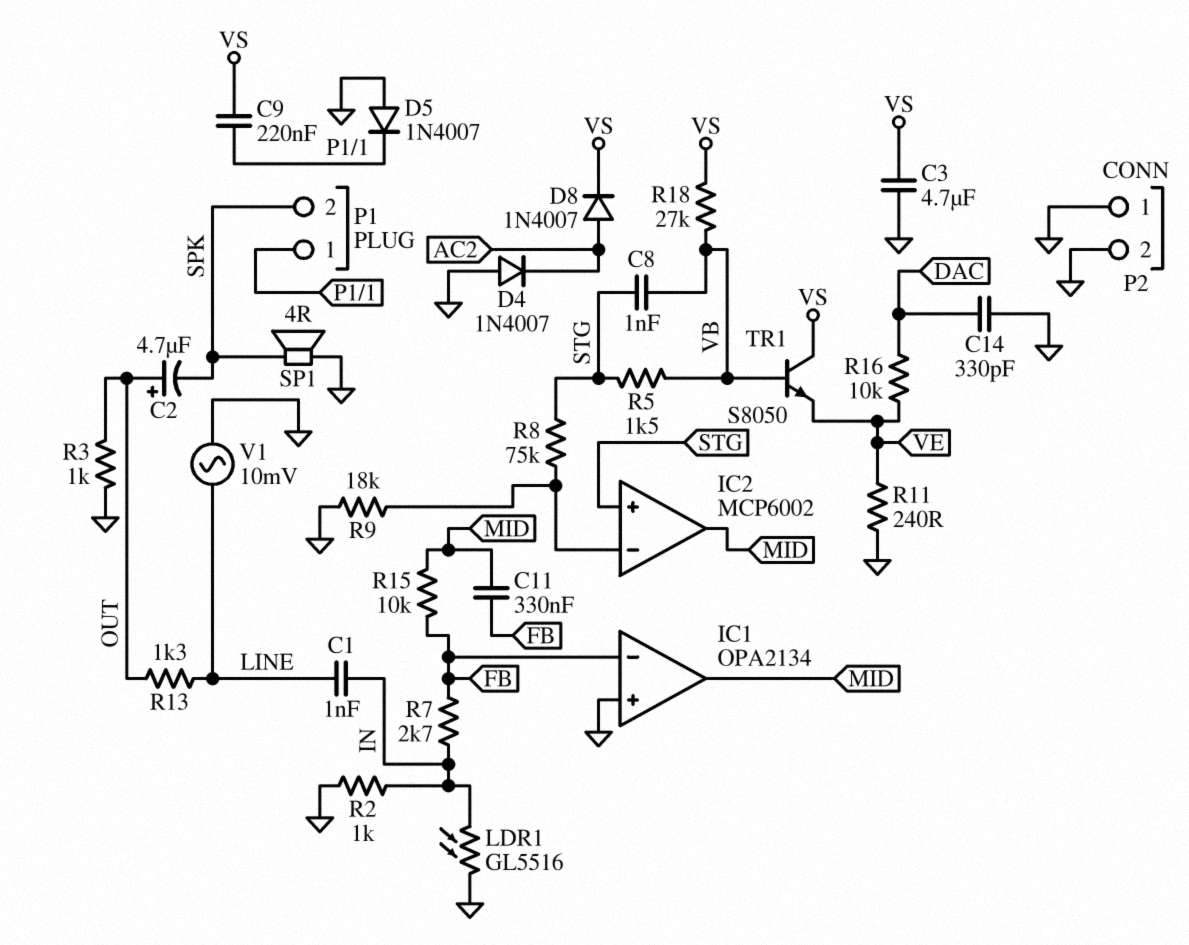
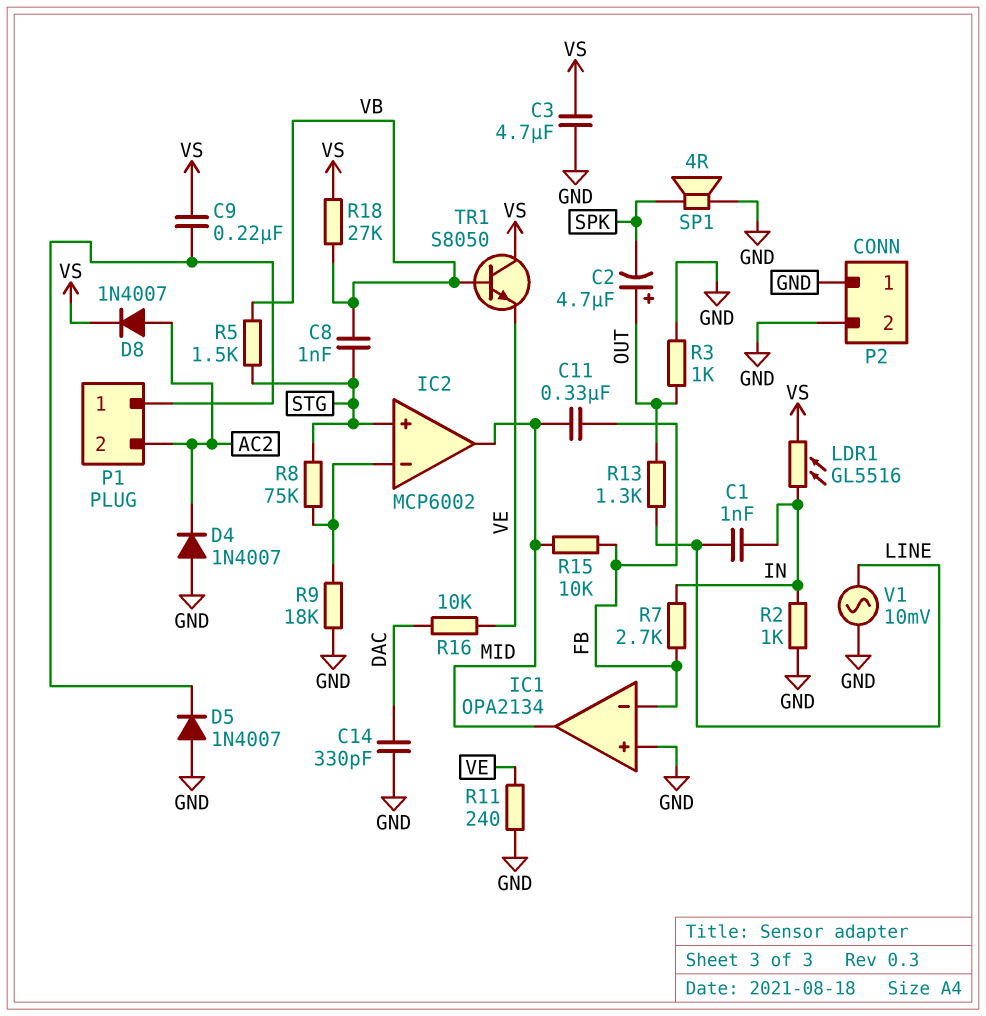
LDR1: GL5516 (GND, IN) -> GL5516 (IN, VS)
P1 pin 2: SPK -> AC2

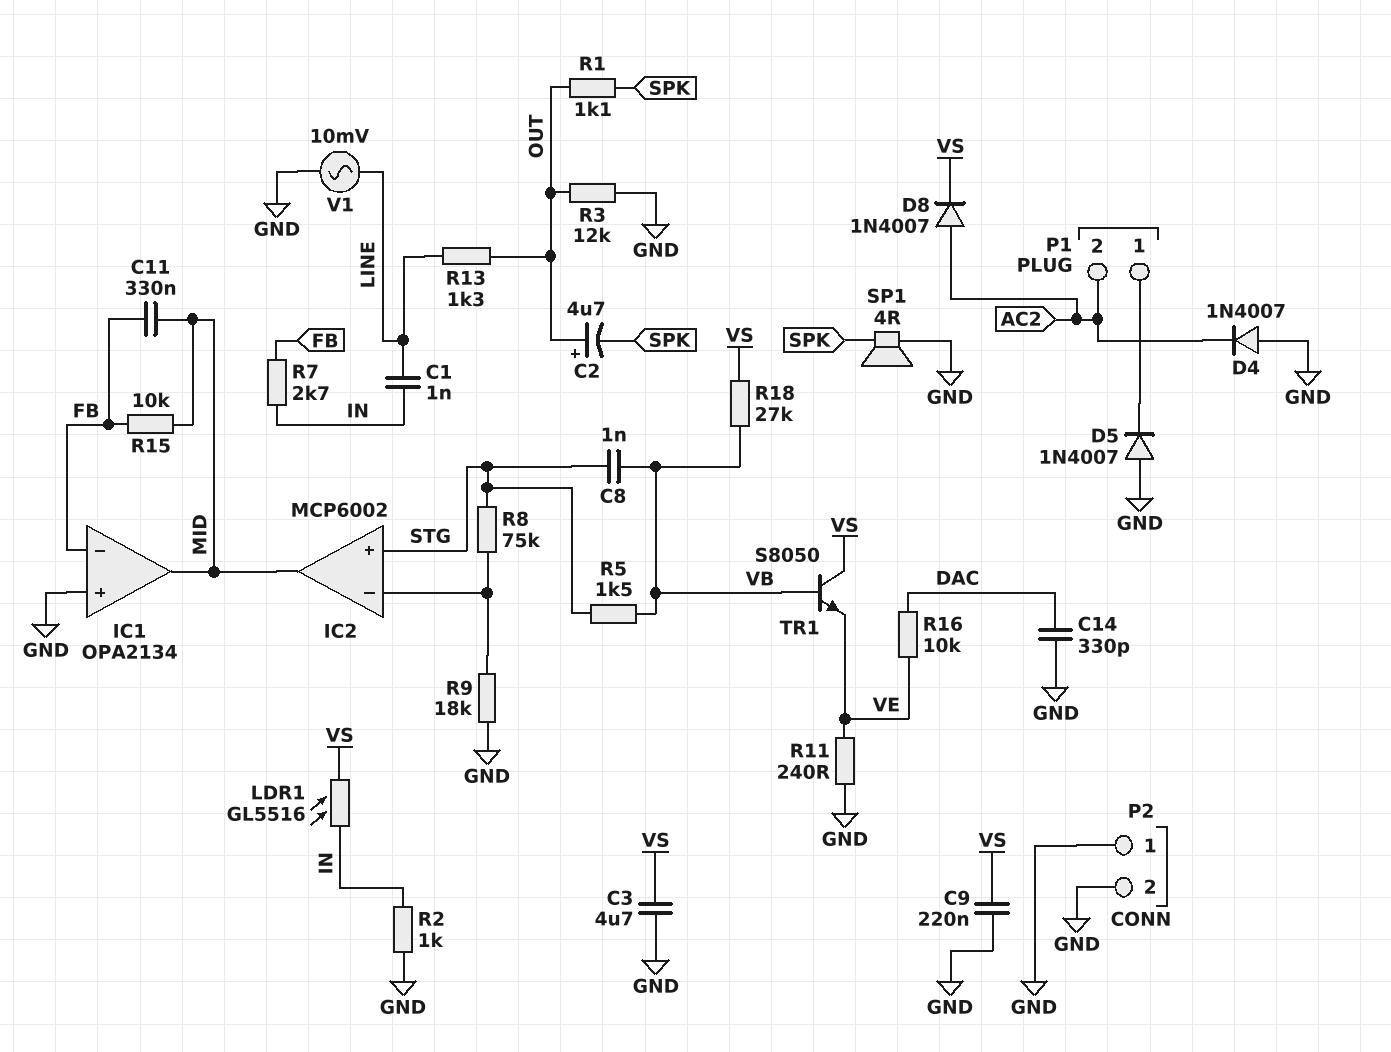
C9: 220nF (P1/1, VS) -> 220nF (GND, VS)
R1: none -> 1.1k (OUT, SPK)
R3: 1k (GND, OUT) -> 12k (GND, OUT)

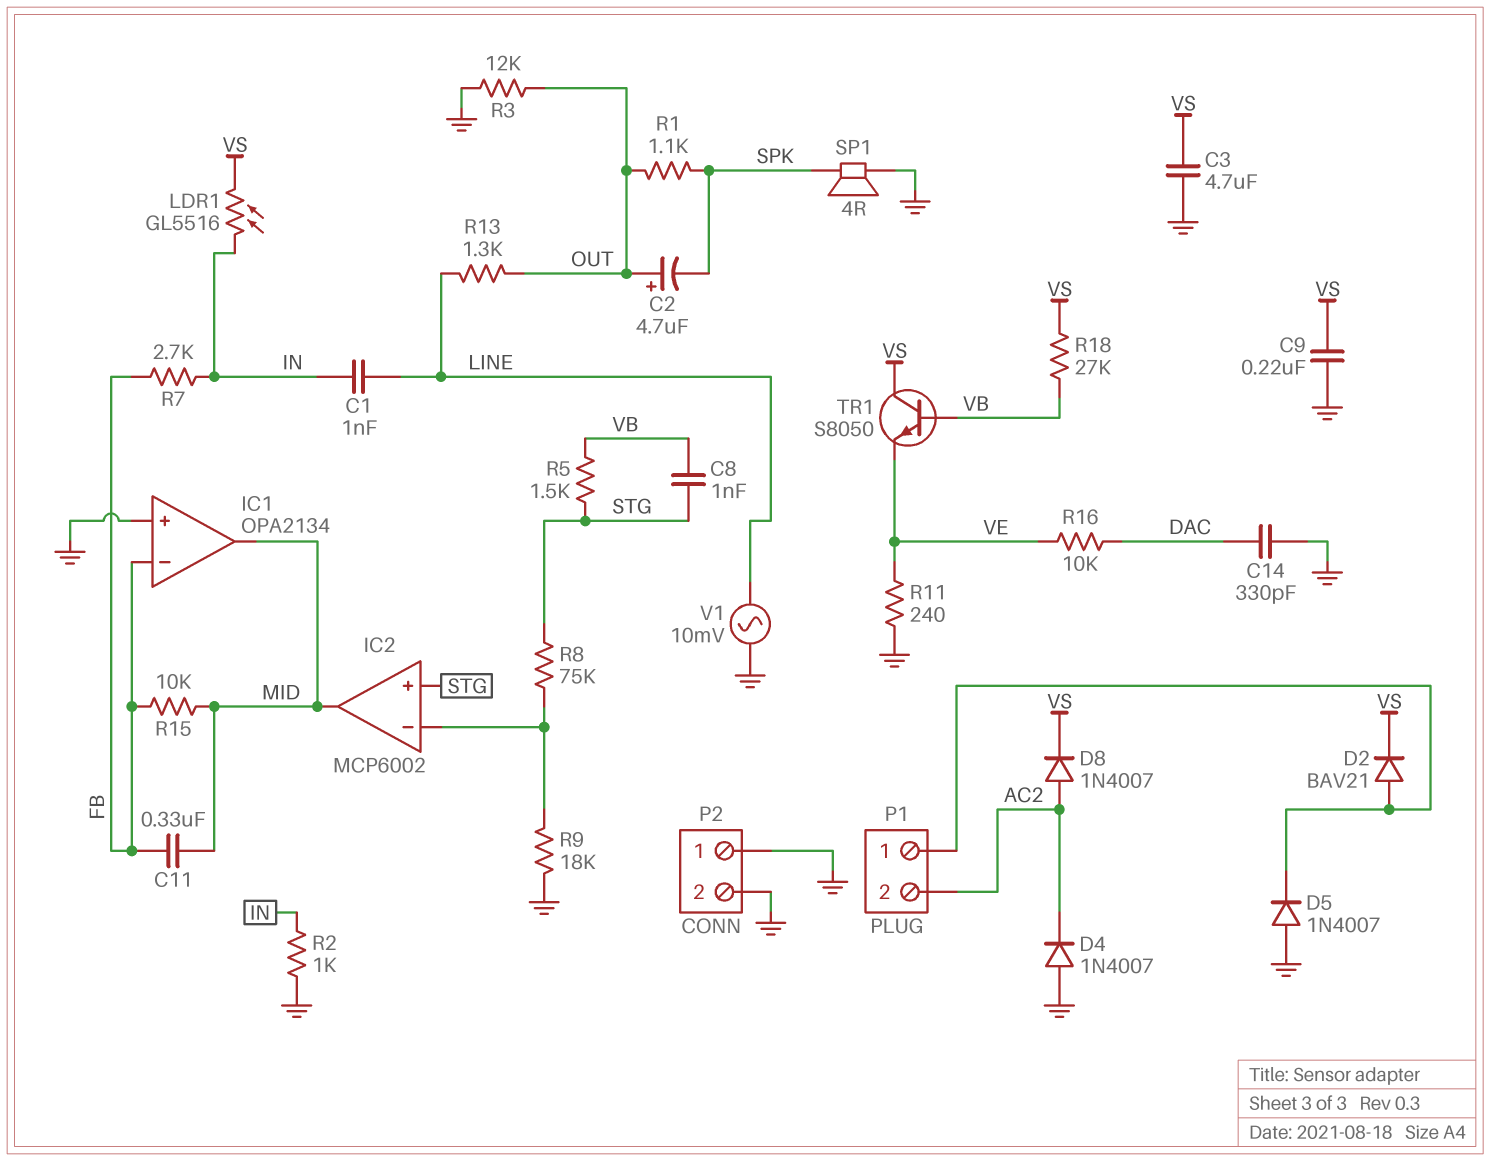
D2: none -> diode BAV21 (A P1/1, K VS)

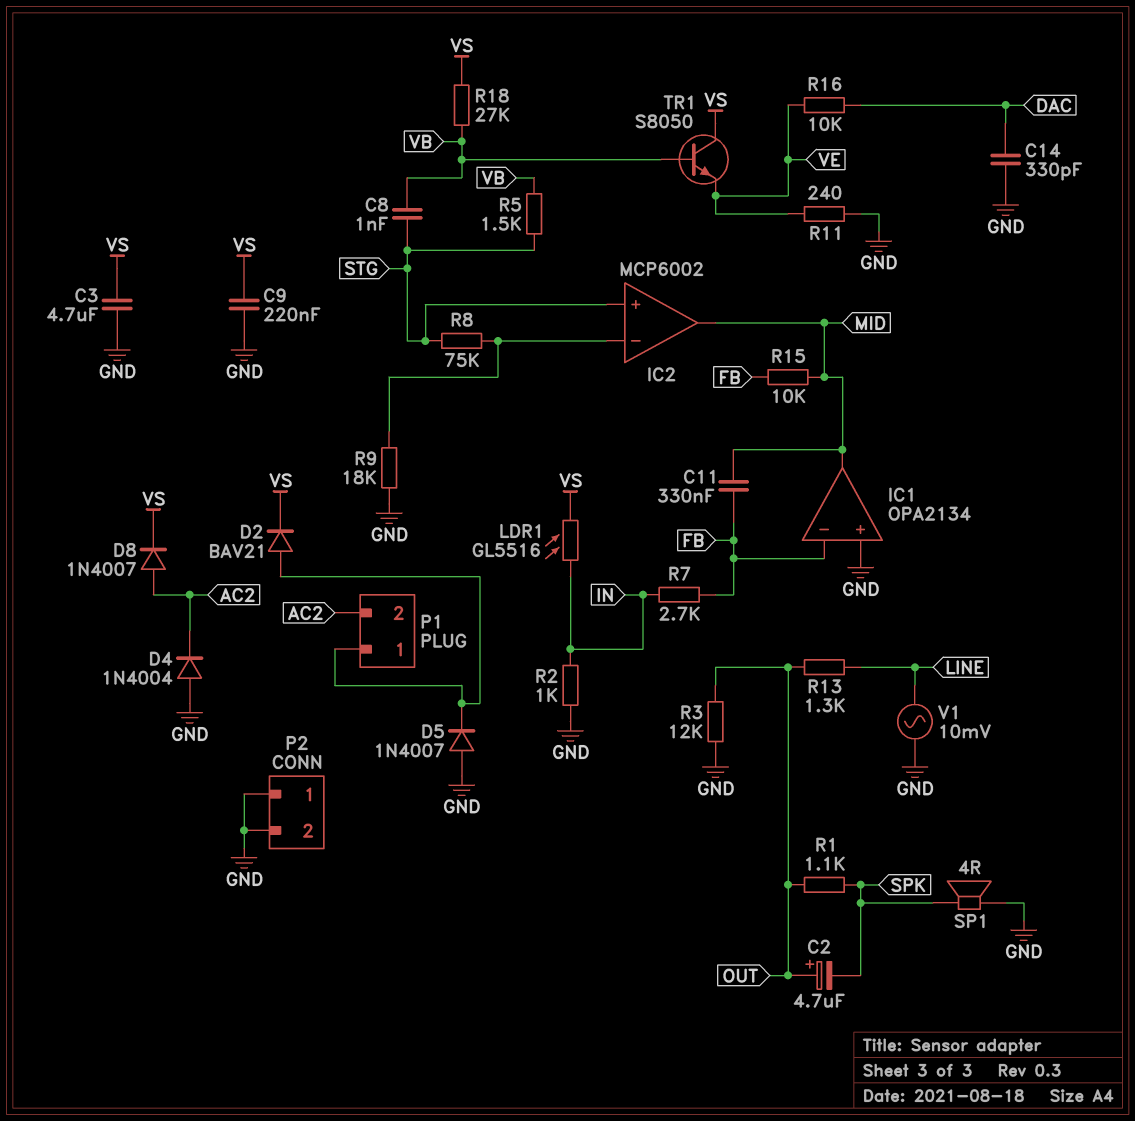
C1: 1nF (IN, LINE) -> none
D4: diode 1N4007 (A GND, K AC2) -> diode 1N4004 (A GND, K AC2)

